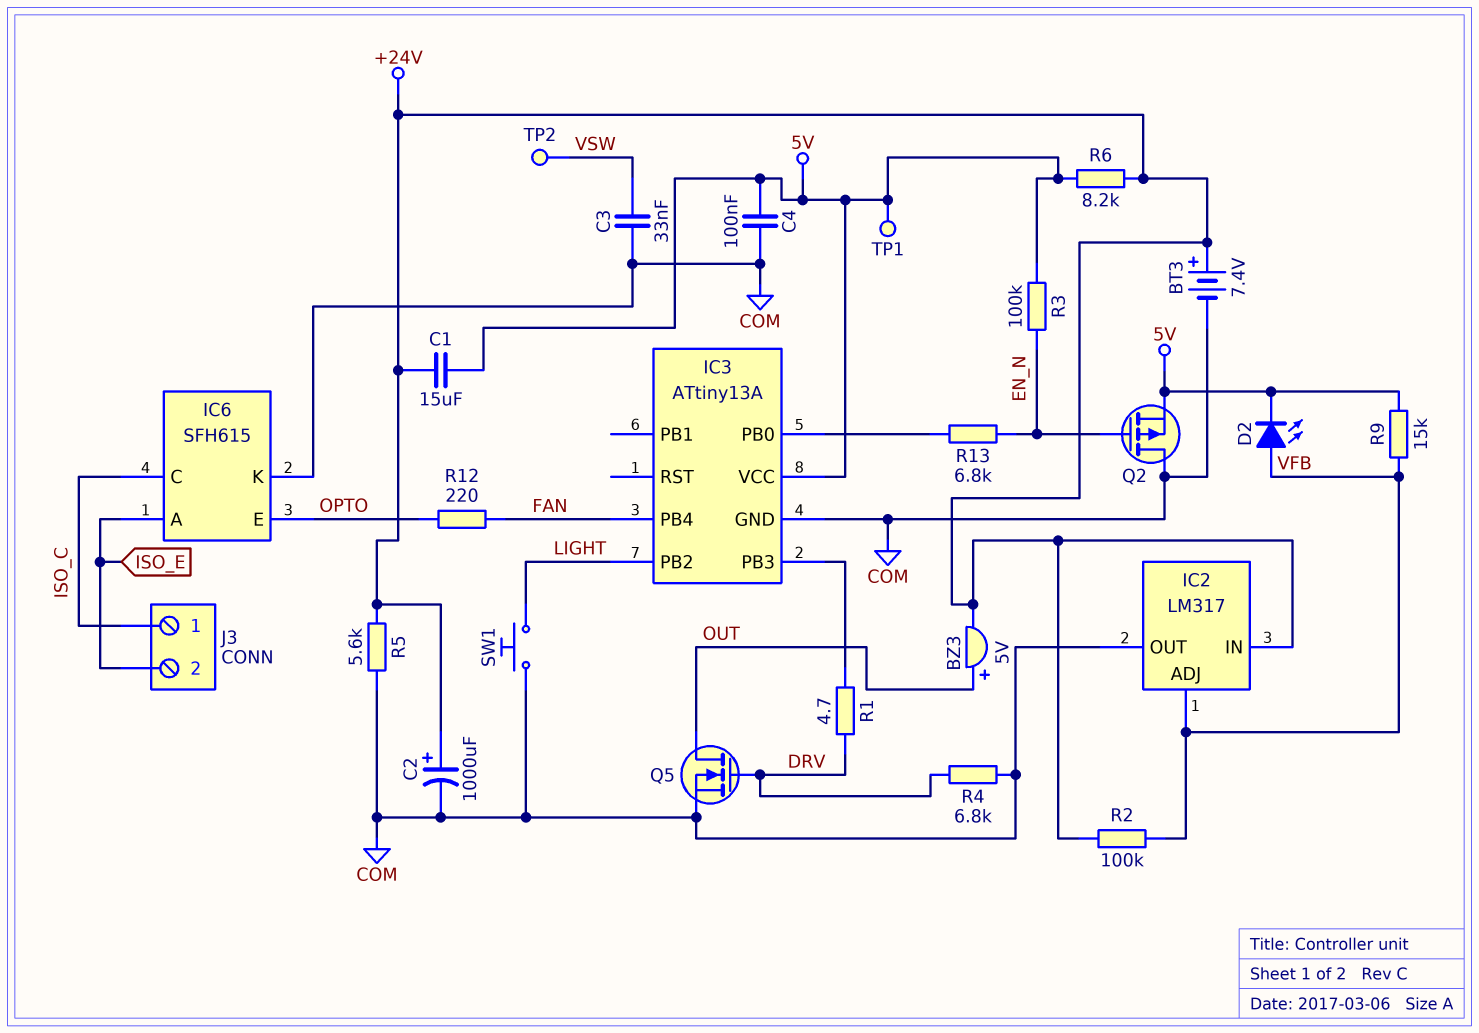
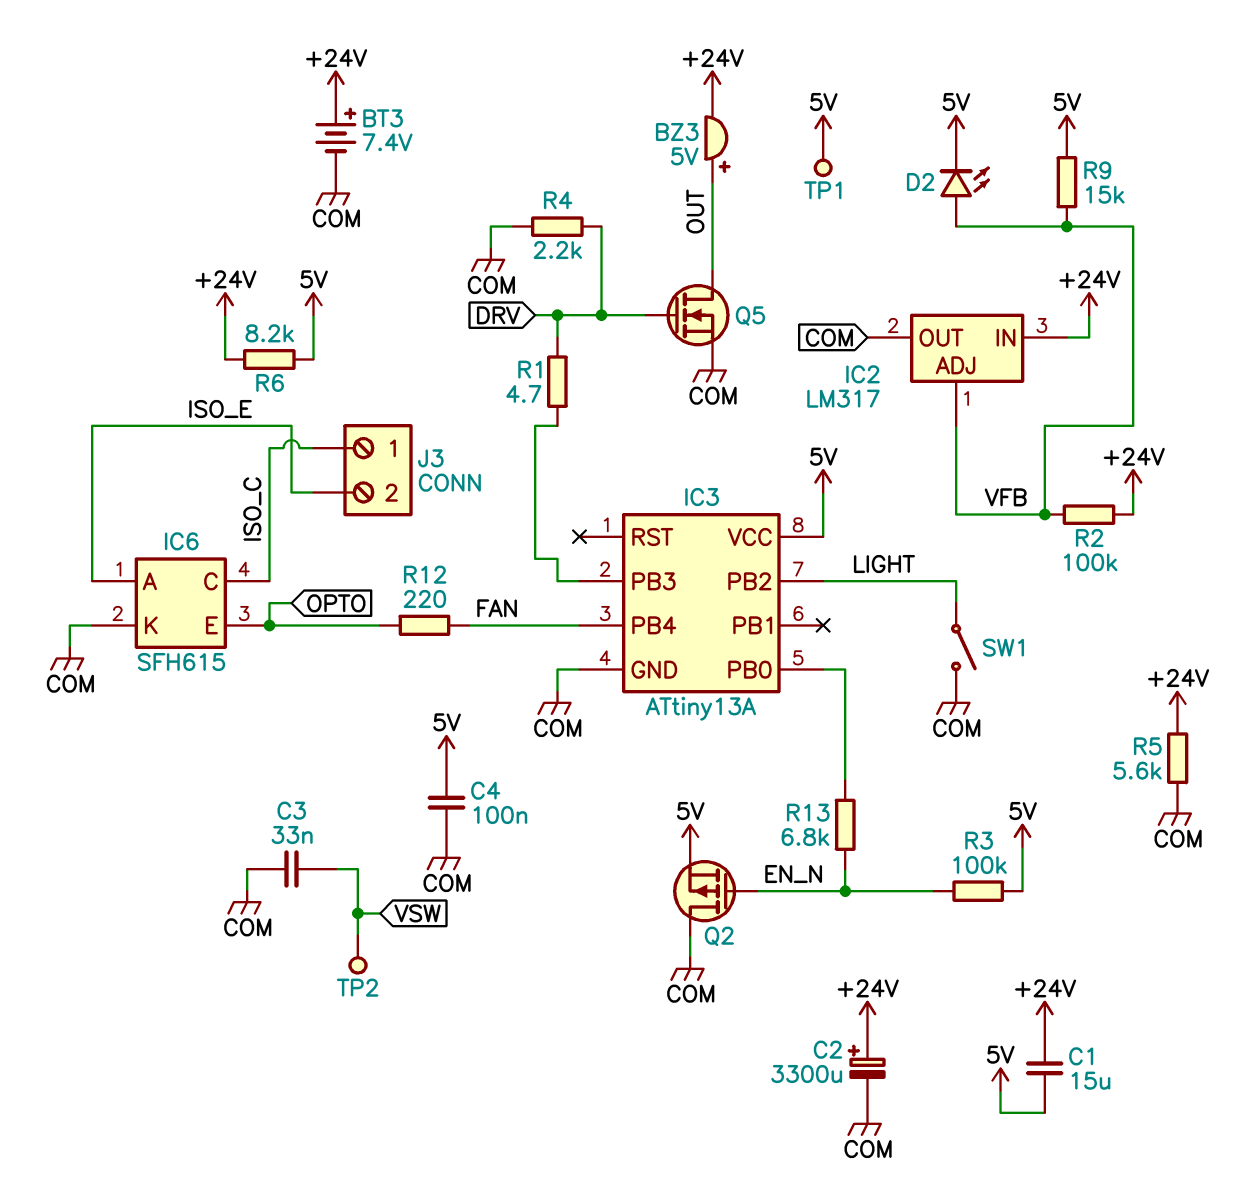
C2: 1000uF (plus +24V, minus COM) -> 3300uF (plus +24V, minus COM)
R4: 6.8k (COM, DRV) -> 2.2k (COM, DRV)
SW1: button (COM, LIGHT) -> switch (COM, LIGHT)

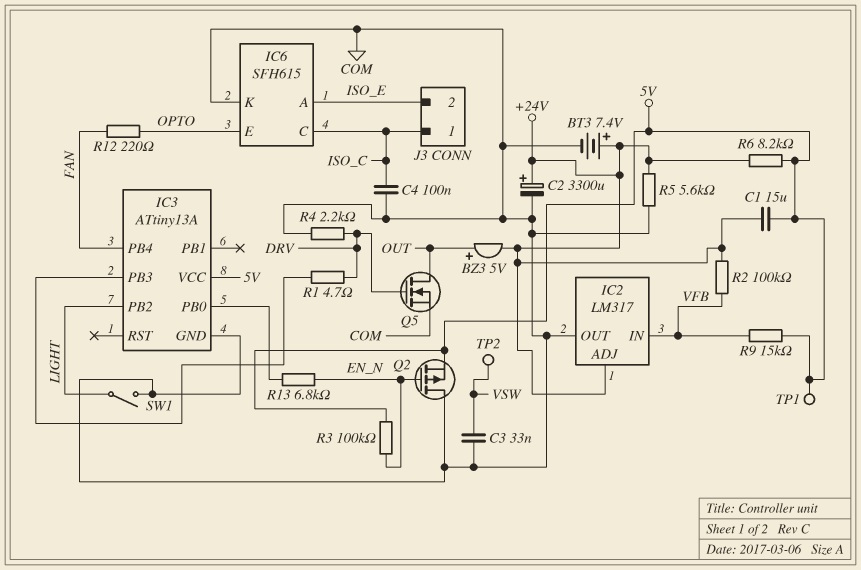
C4: 100nF (5V, COM) -> 100nF (COM, ISO_C)
D2: LED (A VFB, K 5V) -> none
IC2 pin ADJ: VFB -> +24V
IC2 pin IN: +24V -> VFB

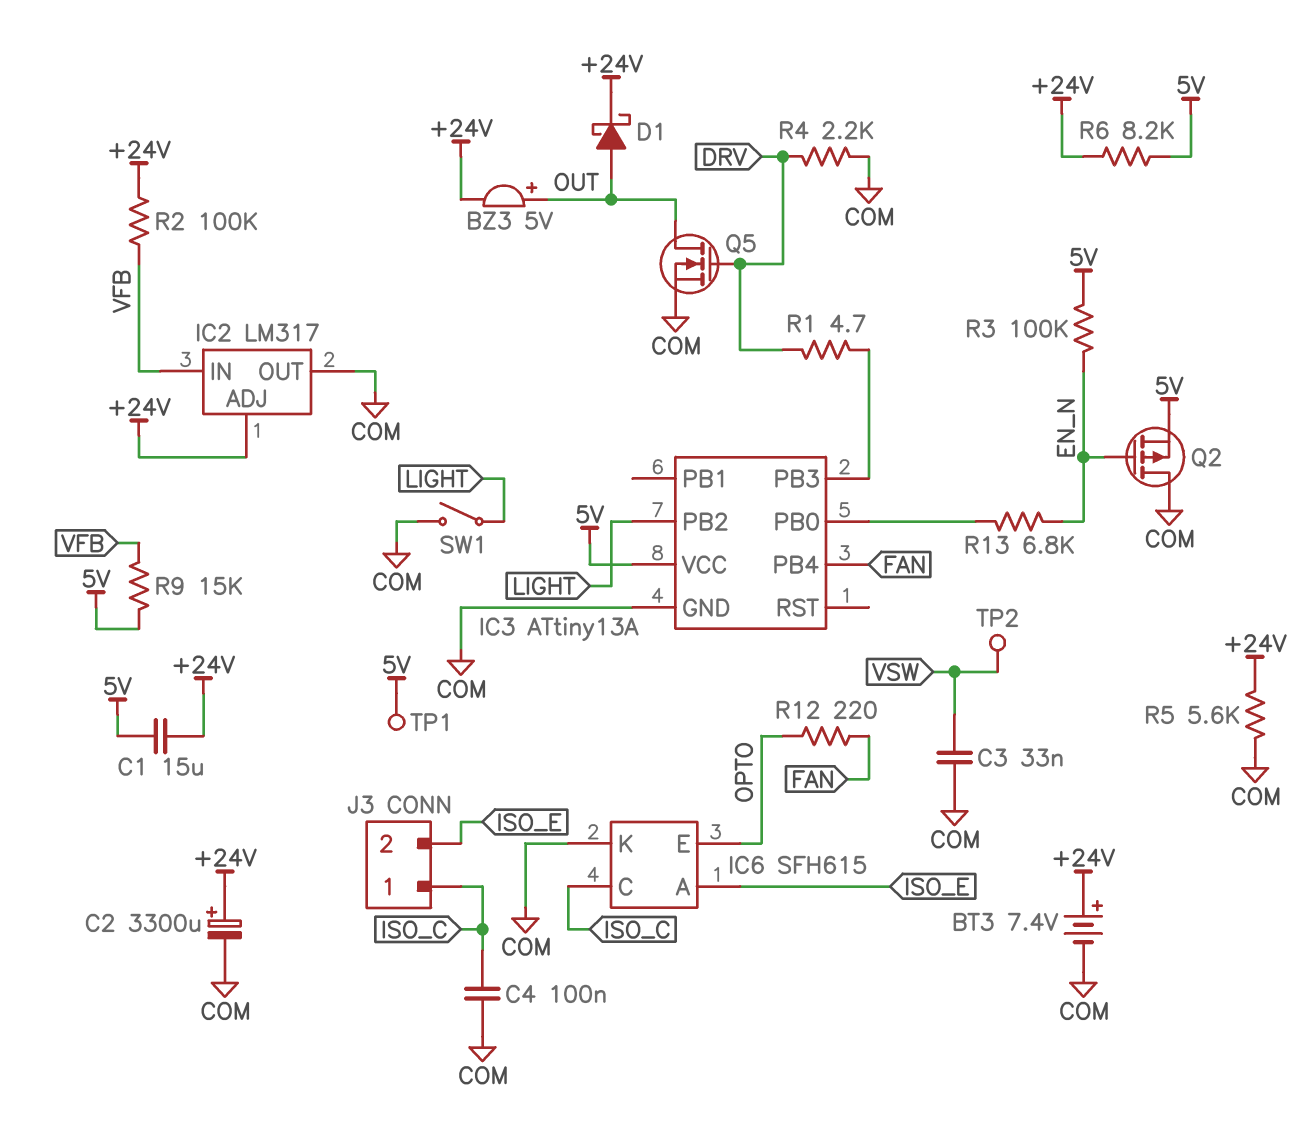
D1: none -> schottky (A OUT, K +24V)

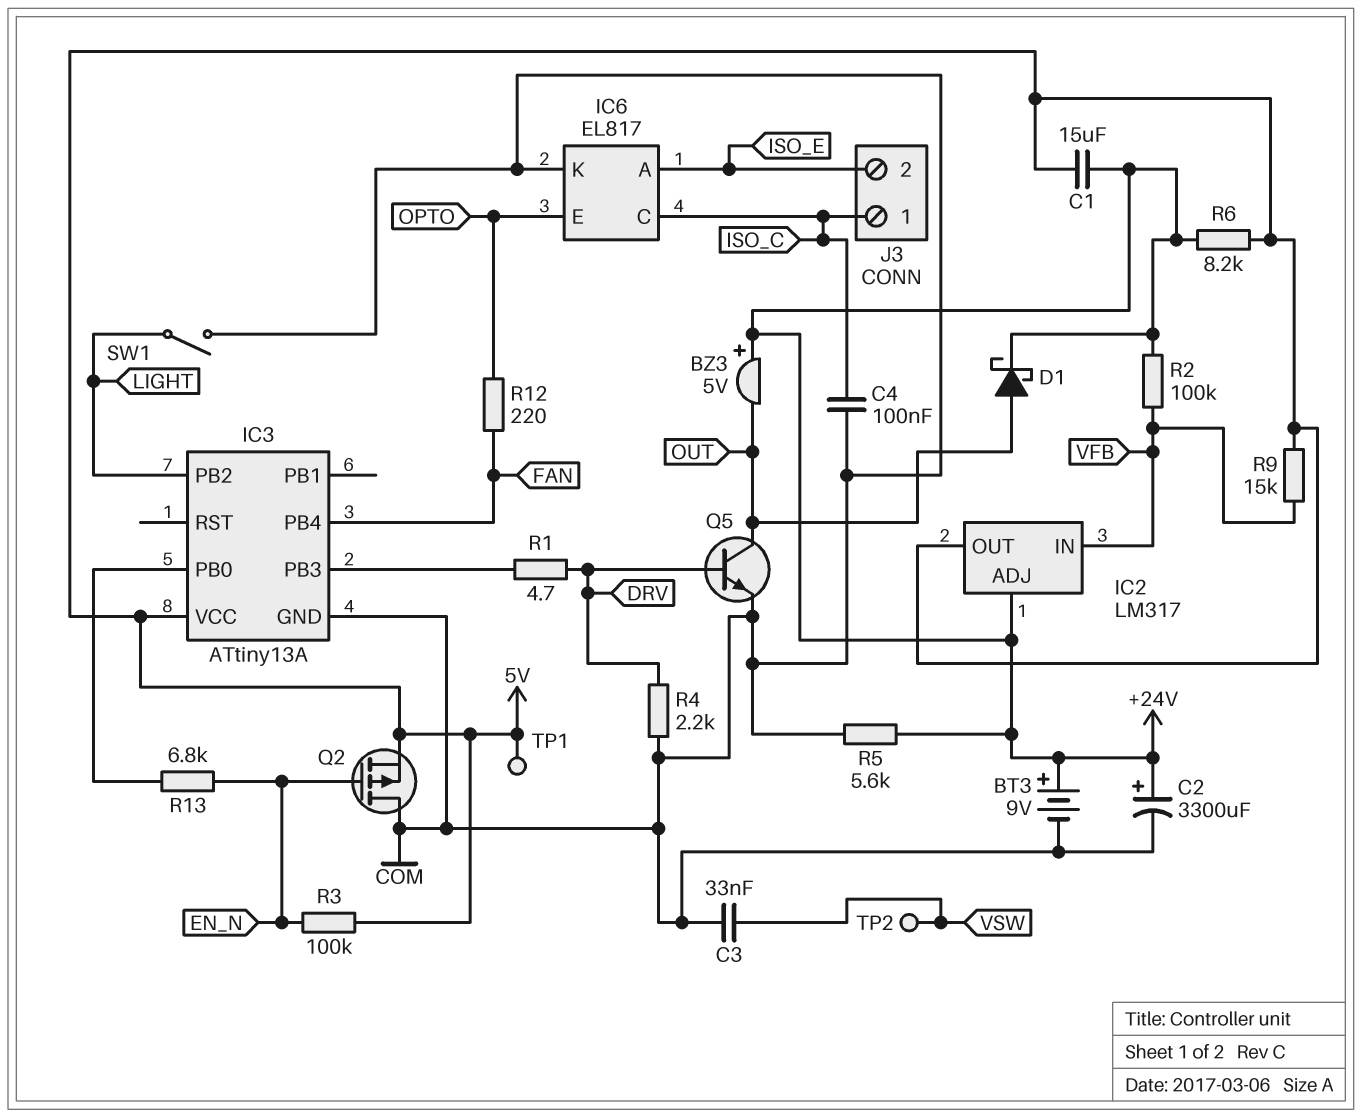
BT3: 7.4V (plus +24V, minus COM) -> 9V (plus +24V, minus COM)
BZ3: buzzer 5V (plus OUT, minus +24V) -> buzzer 5V (plus +24V, minus OUT)
IC2 pin OUT: COM -> 5V
IC6: SFH615 -> EL817
Q5: NMOS (G DRV, D OUT, S COM) -> NPN (B DRV, C OUT, E COM)

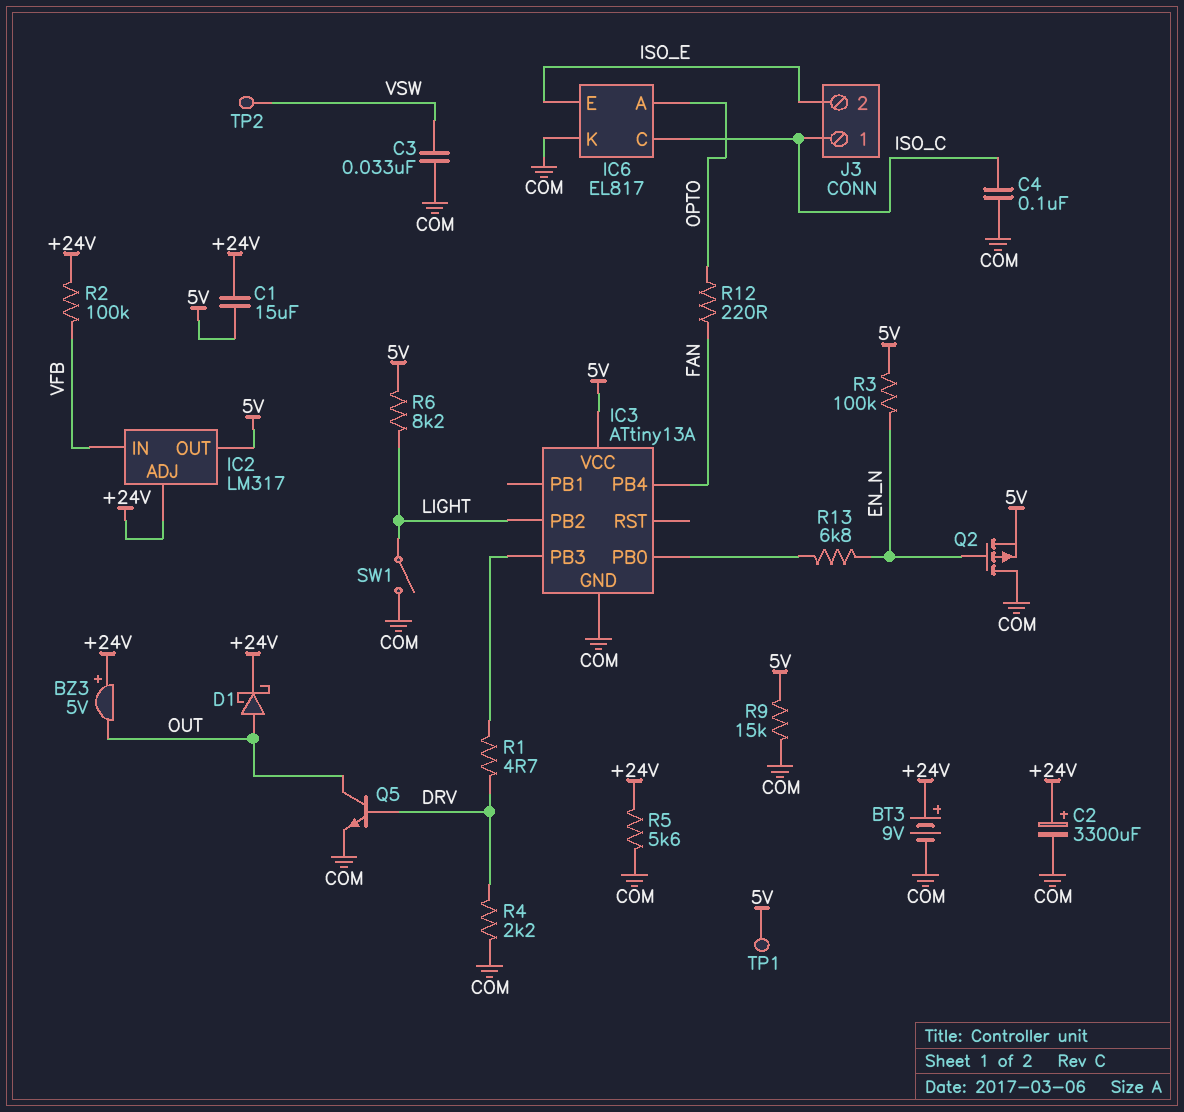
IC6 pin A: ISO_E -> OPTO
IC6 pin E: OPTO -> ISO_E
R6: 8.2k (+24V, 5V) -> 8.2k (5V, LIGHT)
R9: 15k (5V, VFB) -> 15k (5V, COM)

